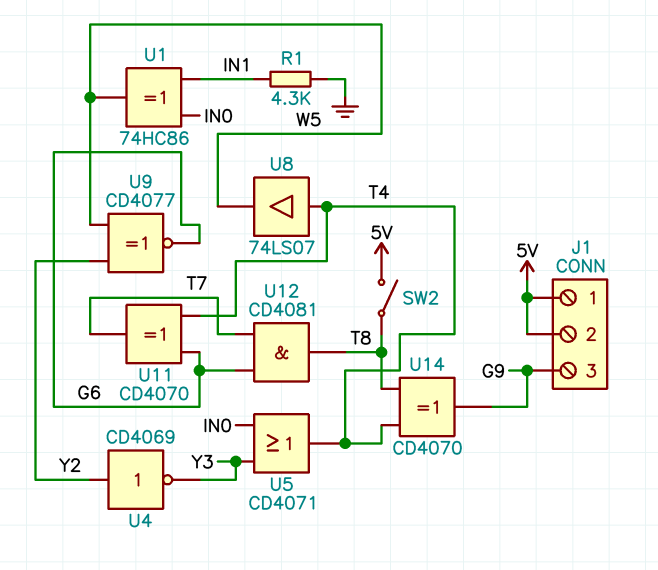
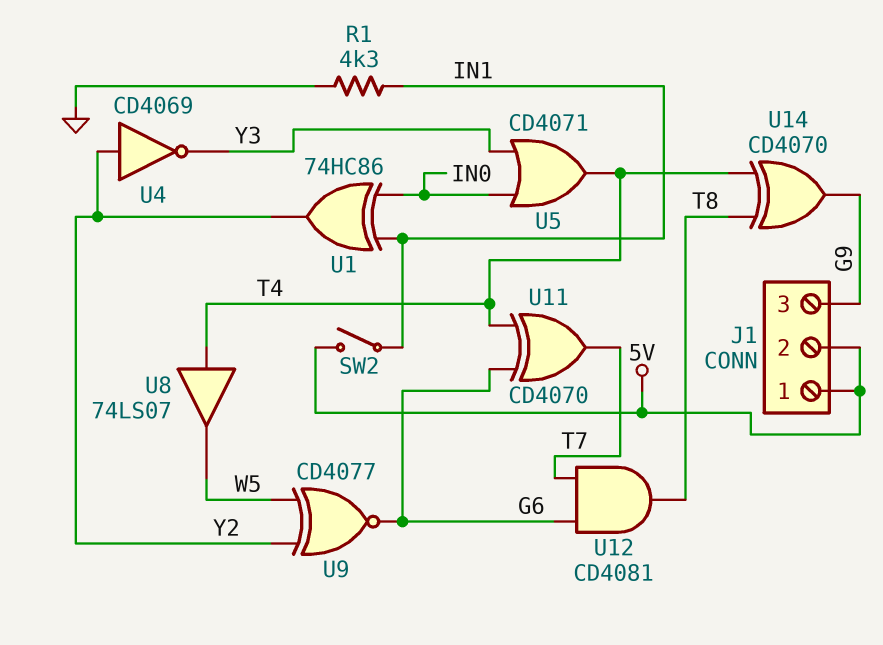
SW2: switch (5V, T8) -> switch (5V, IN1)
U1: XOR 74HC86 (in IN0, in IN1, out W5) -> XOR 74HC86 (in IN0, in IN1, out Y2)

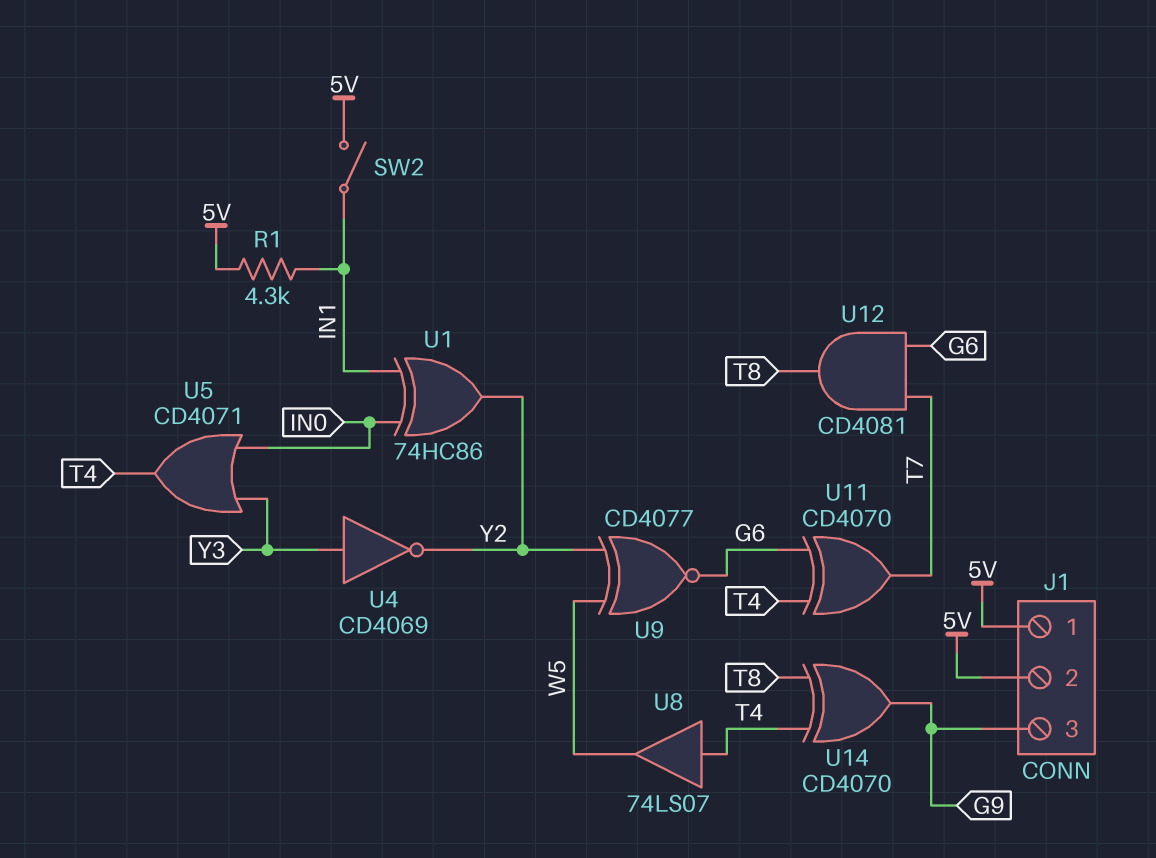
R1: 4.3k (GND, IN1) -> 4.3k (5V, IN1)
U4: NOT CD4069 (in Y2, out Y3) -> NOT CD4069 (in Y3, out Y2)

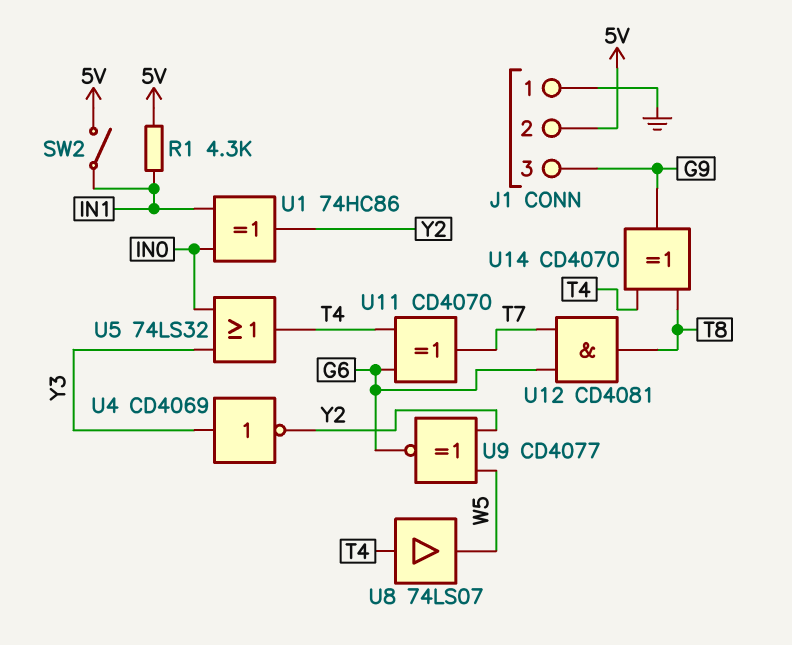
J1 pin 1: 5V -> GND
U5: OR CD4071 (in IN0, in Y3, out T4) -> OR 74LS32 (in IN0, in Y3, out T4)

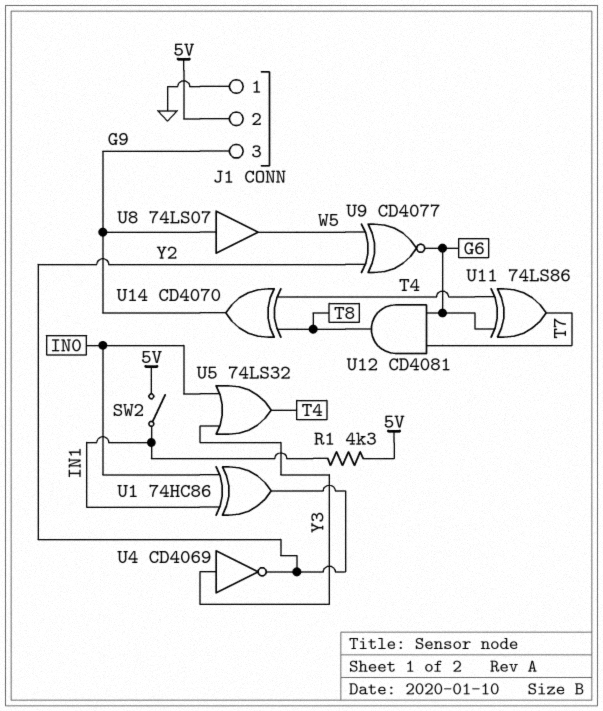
U8: buffer 74LS07 (in T4, out W5) -> buffer 74LS07 (in G9, out W5)
U11: XOR CD4070 (in G6, in T4, out T7) -> XOR 74LS86 (in G6, in T4, out T7)

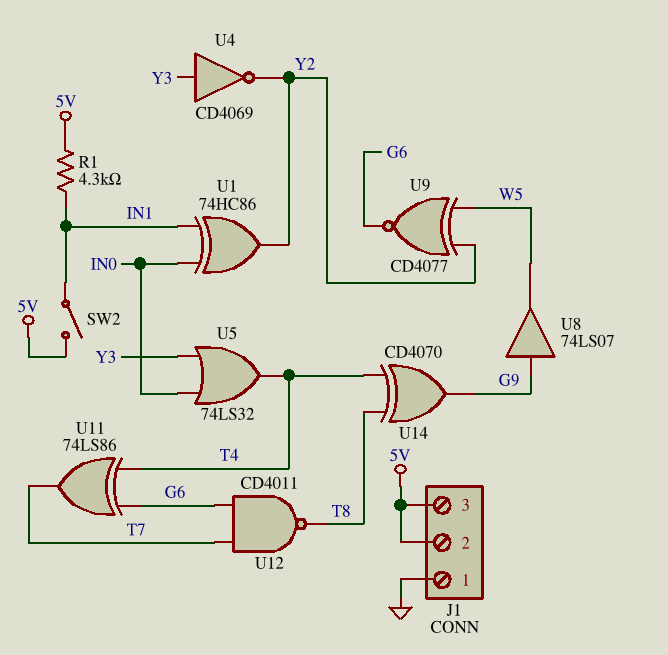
J1 pin 3: G9 -> 5V
U12: AND CD4081 (in G6, in T7, out T8) -> NAND CD4011 (in G6, in T7, out T8)

